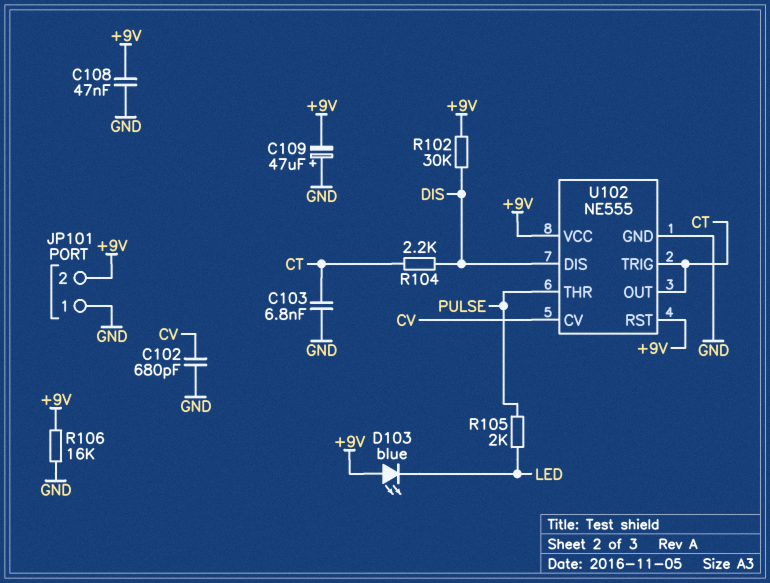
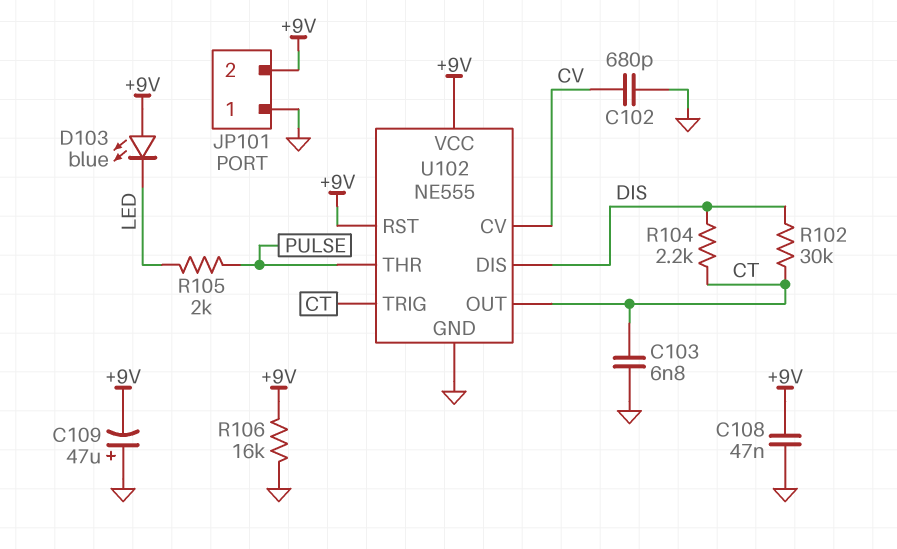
R102: 30k (+9V, DIS) -> 30k (CT, DIS)

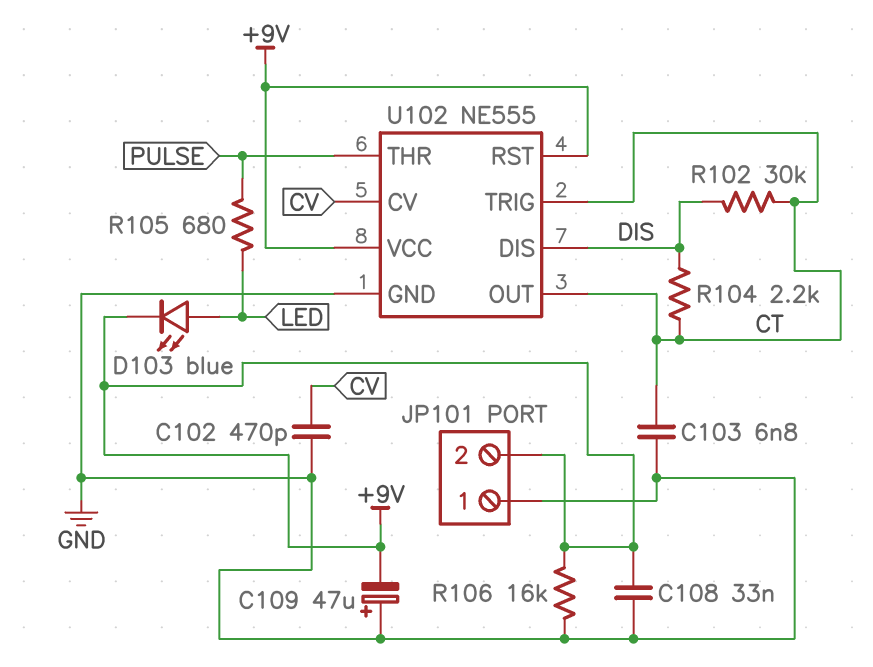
C102: 680pF (CV, GND) -> 470pF (CV, GND)
C108: 47nF (+9V, GND) -> 33nF (+9V, GND)
D103: LED blue (A +9V, K LED) -> LED blue (A LED, K +9V)
R105: 2k (LED, PULSE) -> 680 (LED, PULSE)

